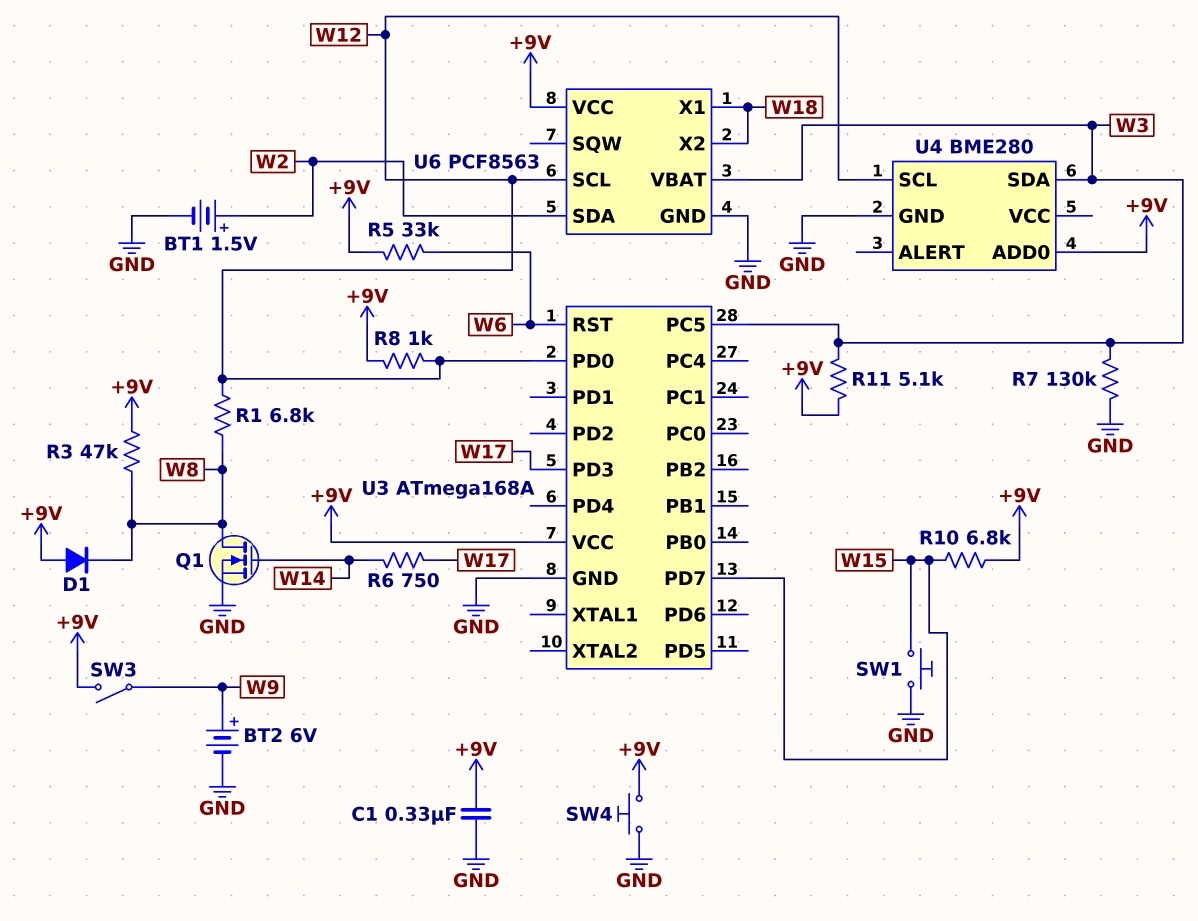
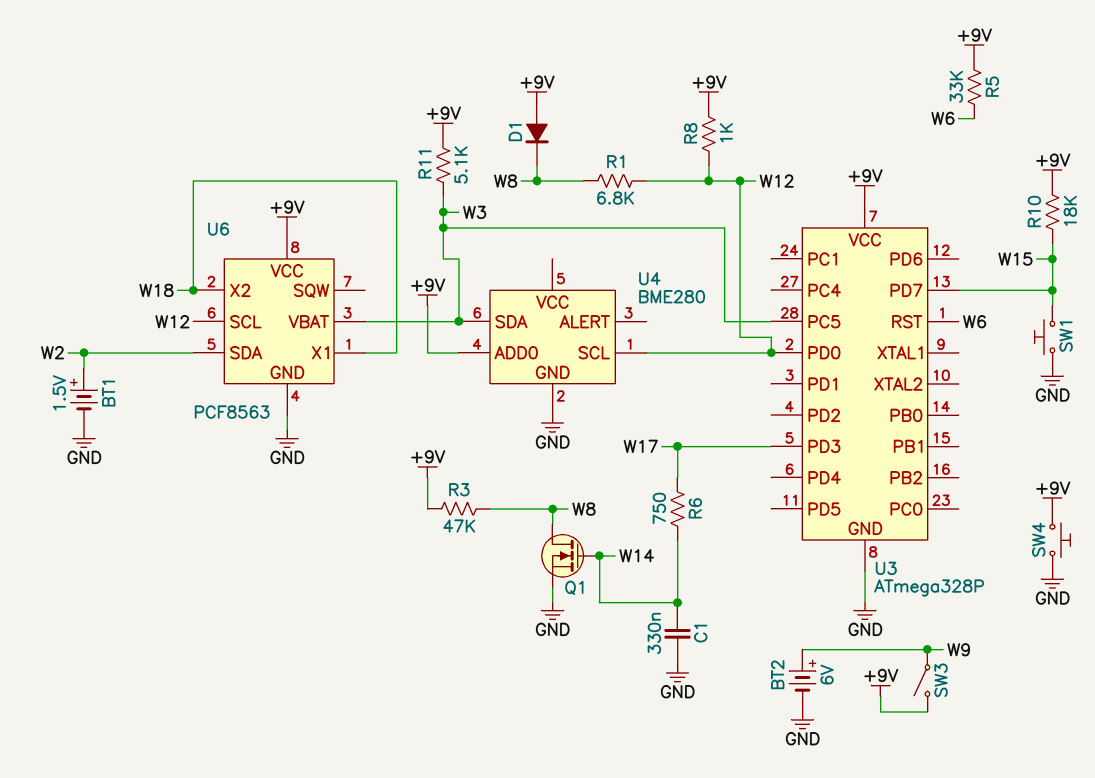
C1: 330nF (+9V, GND) -> 330nF (GND, W14)
R7: 130k (GND, W3) -> none
R10: 6.8k (+9V, W15) -> 18k (+9V, W15)
U3: ATmega168A -> ATmega328P

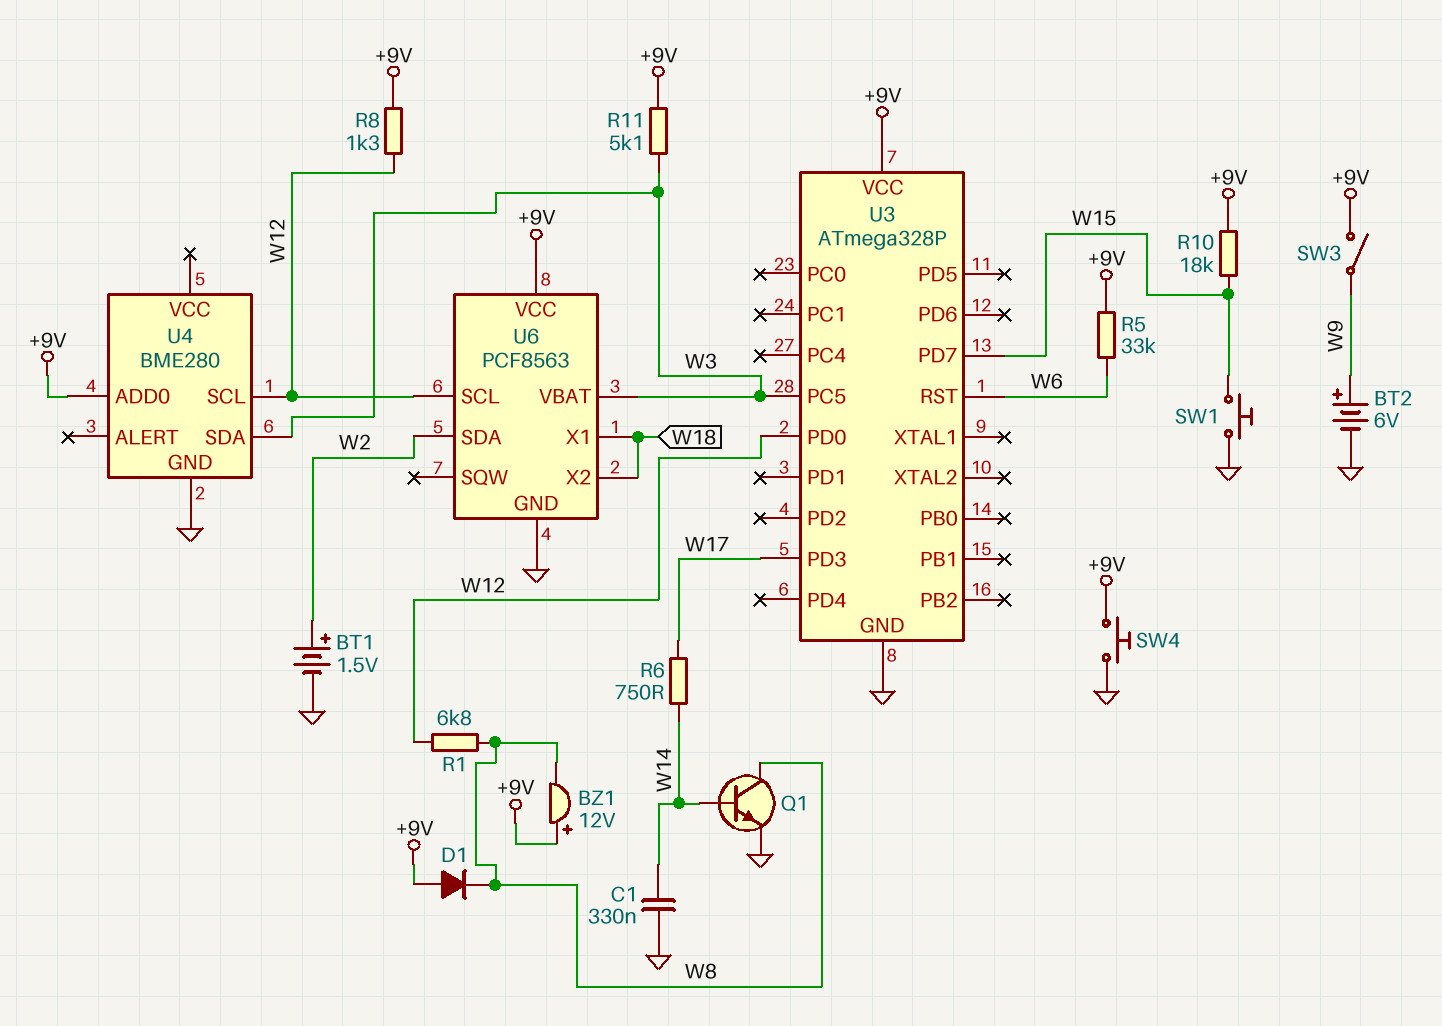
BZ1: none -> buzzer 12V (plus +9V, minus W8)
Q1: NMOS (G W14, D W8, S GND) -> NPN (B W14, C W8, E GND)
R3: 47k (+9V, W8) -> none
R8: 1k (+9V, W12) -> 1.3k (+9V, W12)

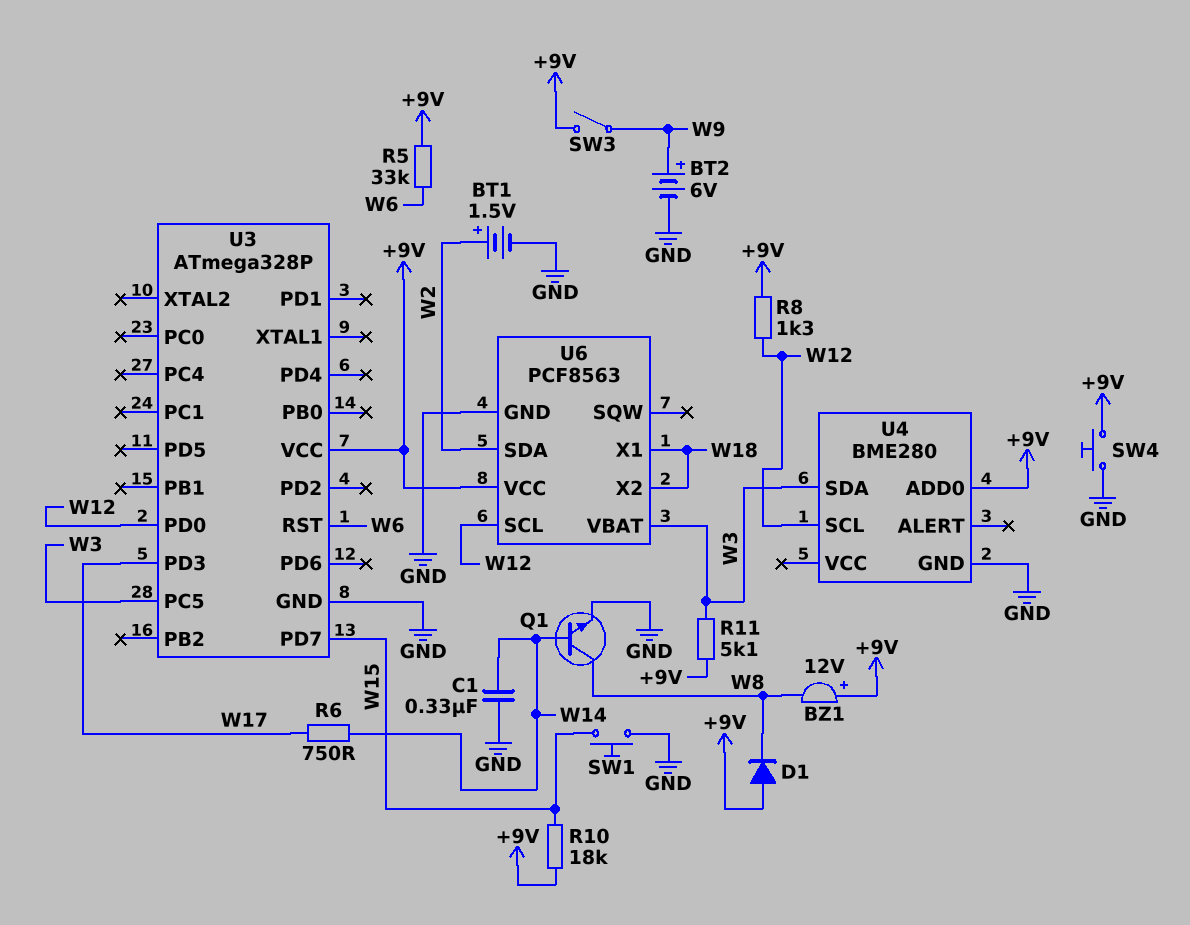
R1: 6.8k (W8, W12) -> none

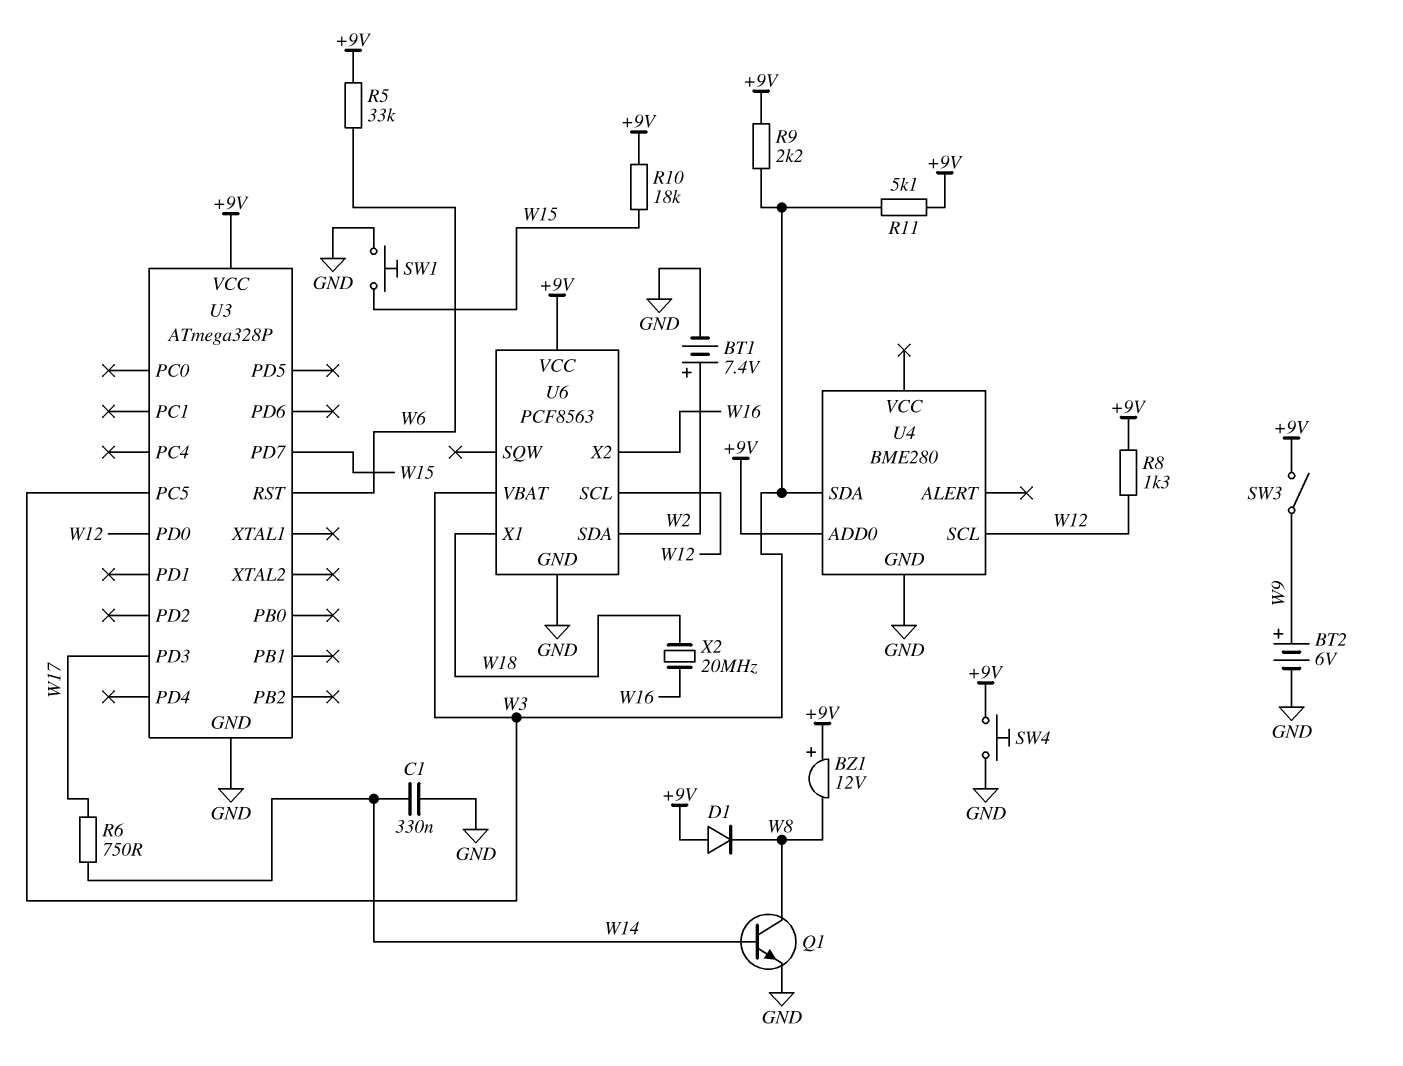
BT1: 1.5V (plus W2, minus GND) -> 7.4V (plus W2, minus GND)
R9: none -> 2.2k (+9V, W3)
U6 pin X2: W18 -> W16
X2: none -> 20MHz (W16, W18)

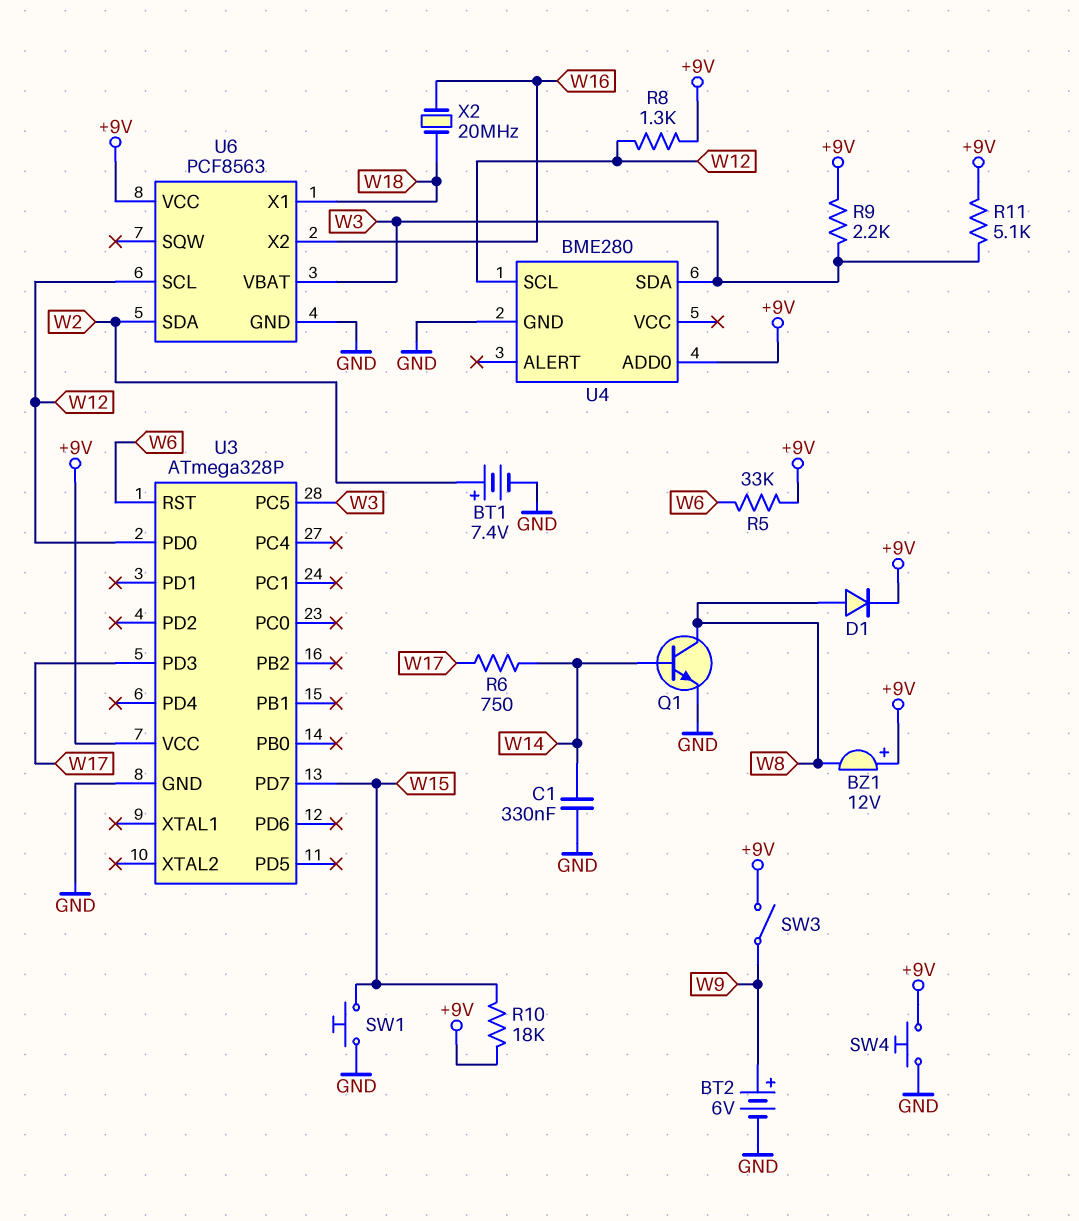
D1: diode (A +9V, K W8) -> diode (A W8, K +9V)

